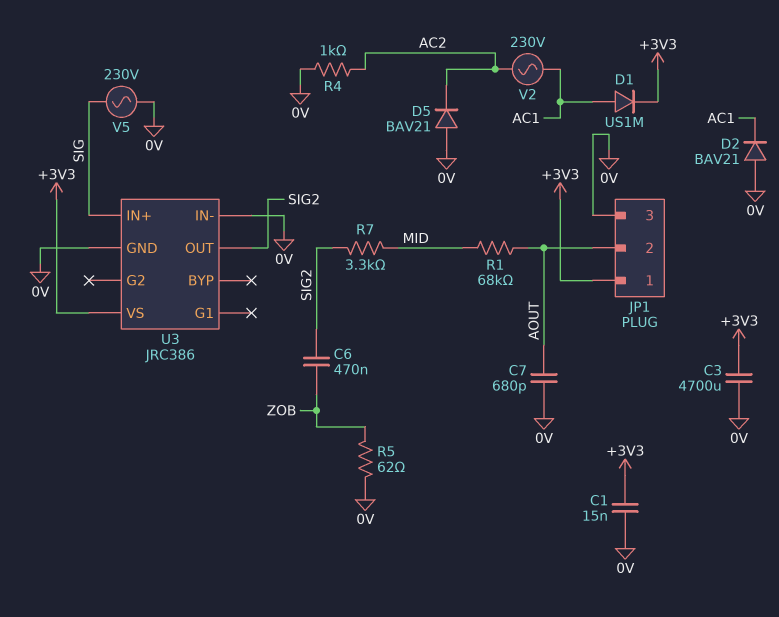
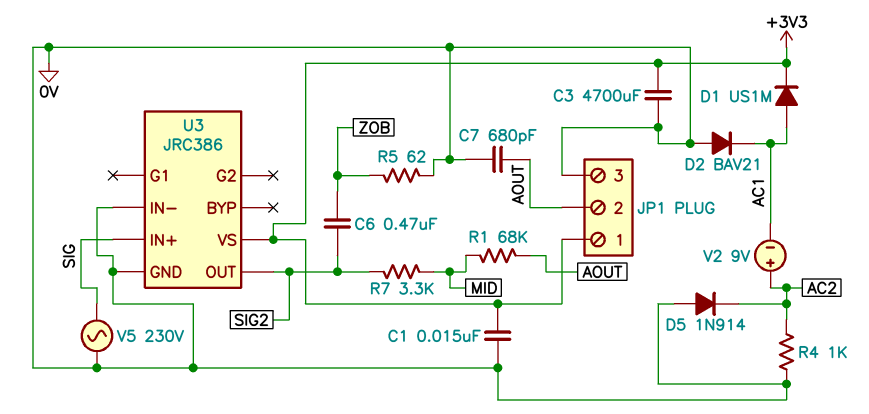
D5: diode BAV21 (A 0V, K AC2) -> diode 1N914 (A 0V, K AC2)
V2: AC 230V (AC1, AC2) -> 9V (plus AC2, minus AC1)

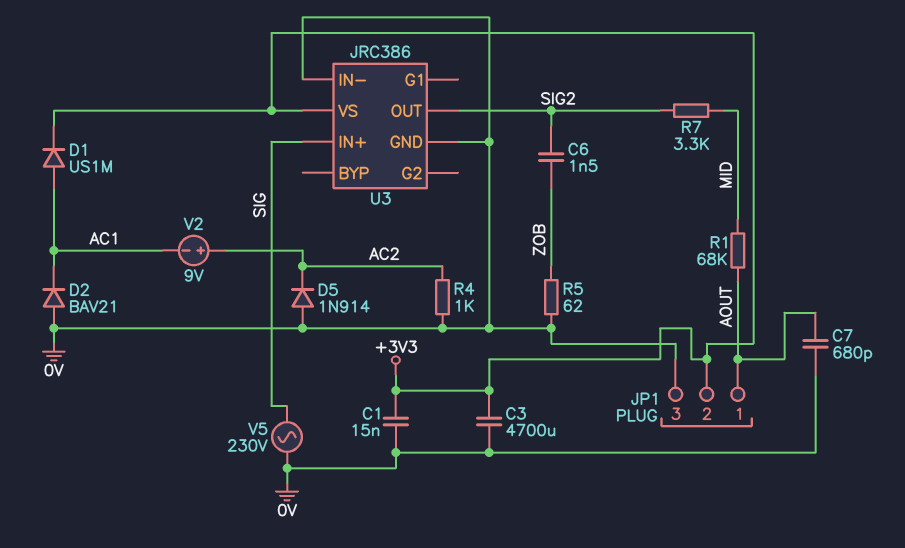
C6: 470nF (SIG2, ZOB) -> 1.5nF (SIG2, ZOB)
JP1 pin 1: +3V3 -> AOUT
JP1 pin 2: AOUT -> +3V3

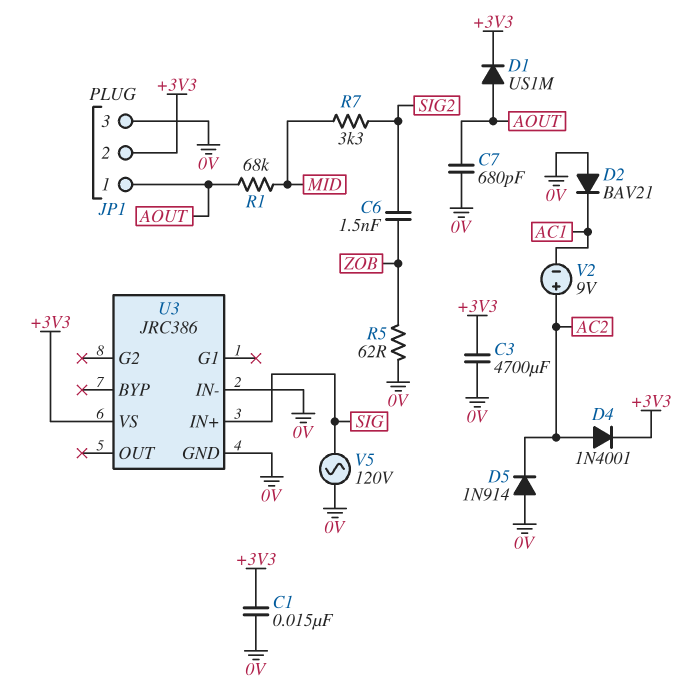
D1: diode US1M (A AC1, K +3V3) -> diode US1M (A AOUT, K +3V3)
D4: none -> diode 1N4001 (A AC2, K +3V3)
R4: 1k (0V, AC2) -> none
U3 pin OUT: SIG2 -> none
V5: AC 230V (0V, SIG) -> AC 120V (0V, SIG)

